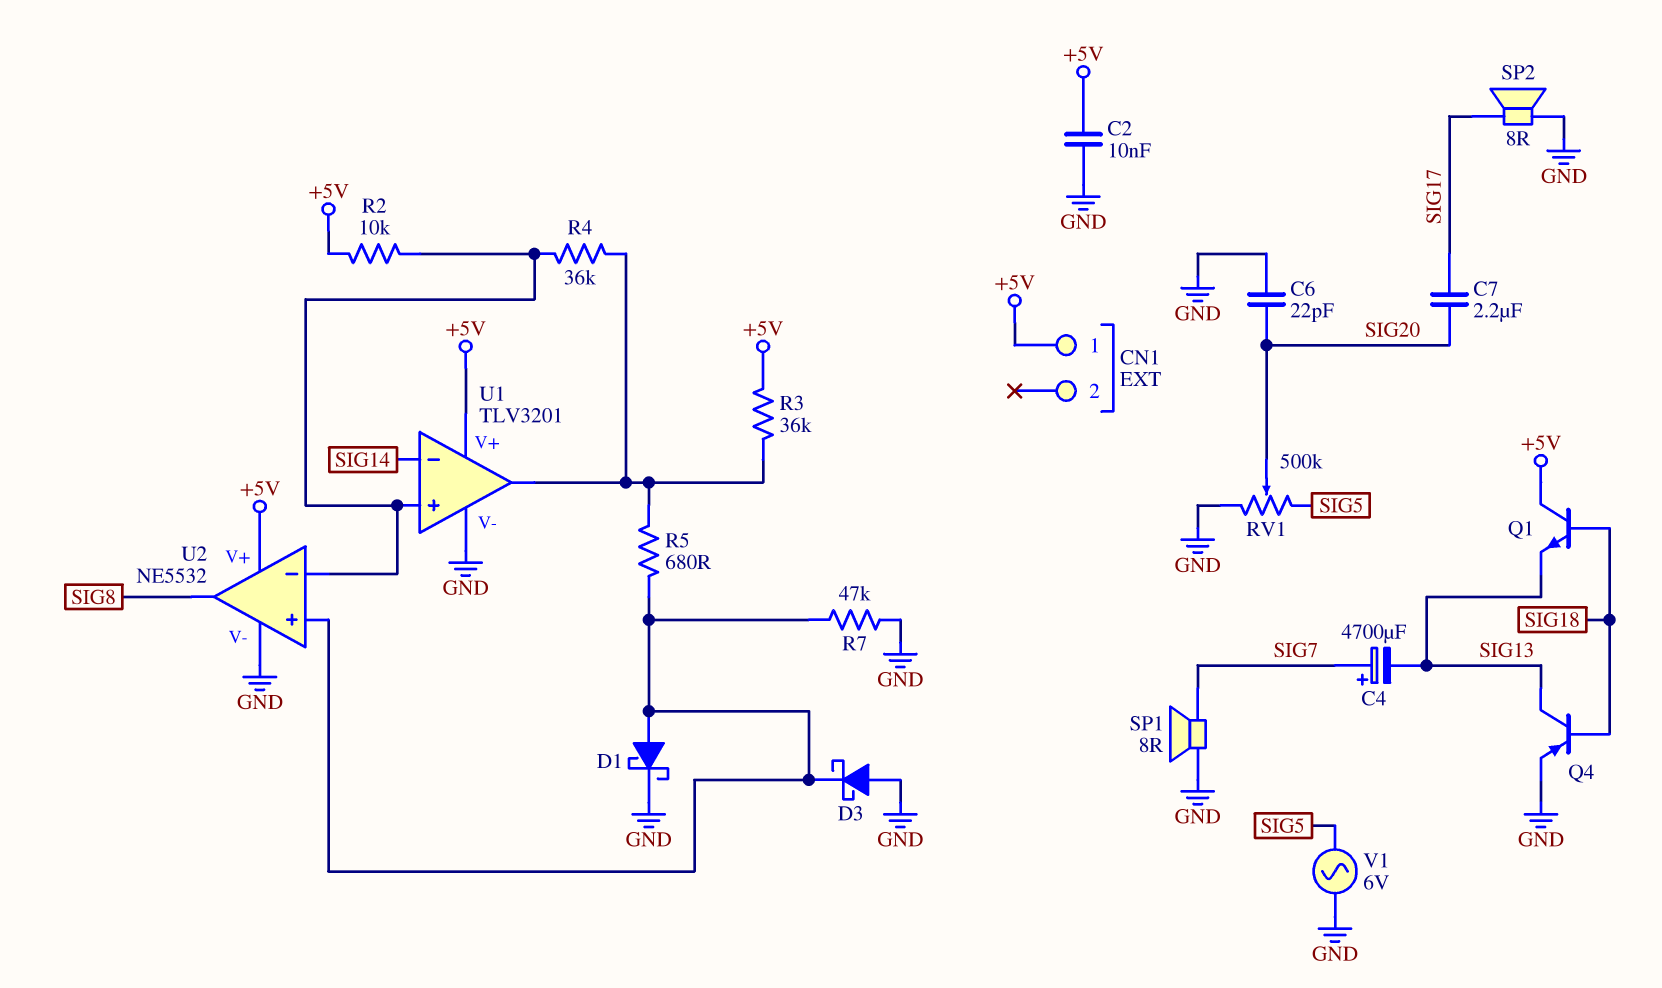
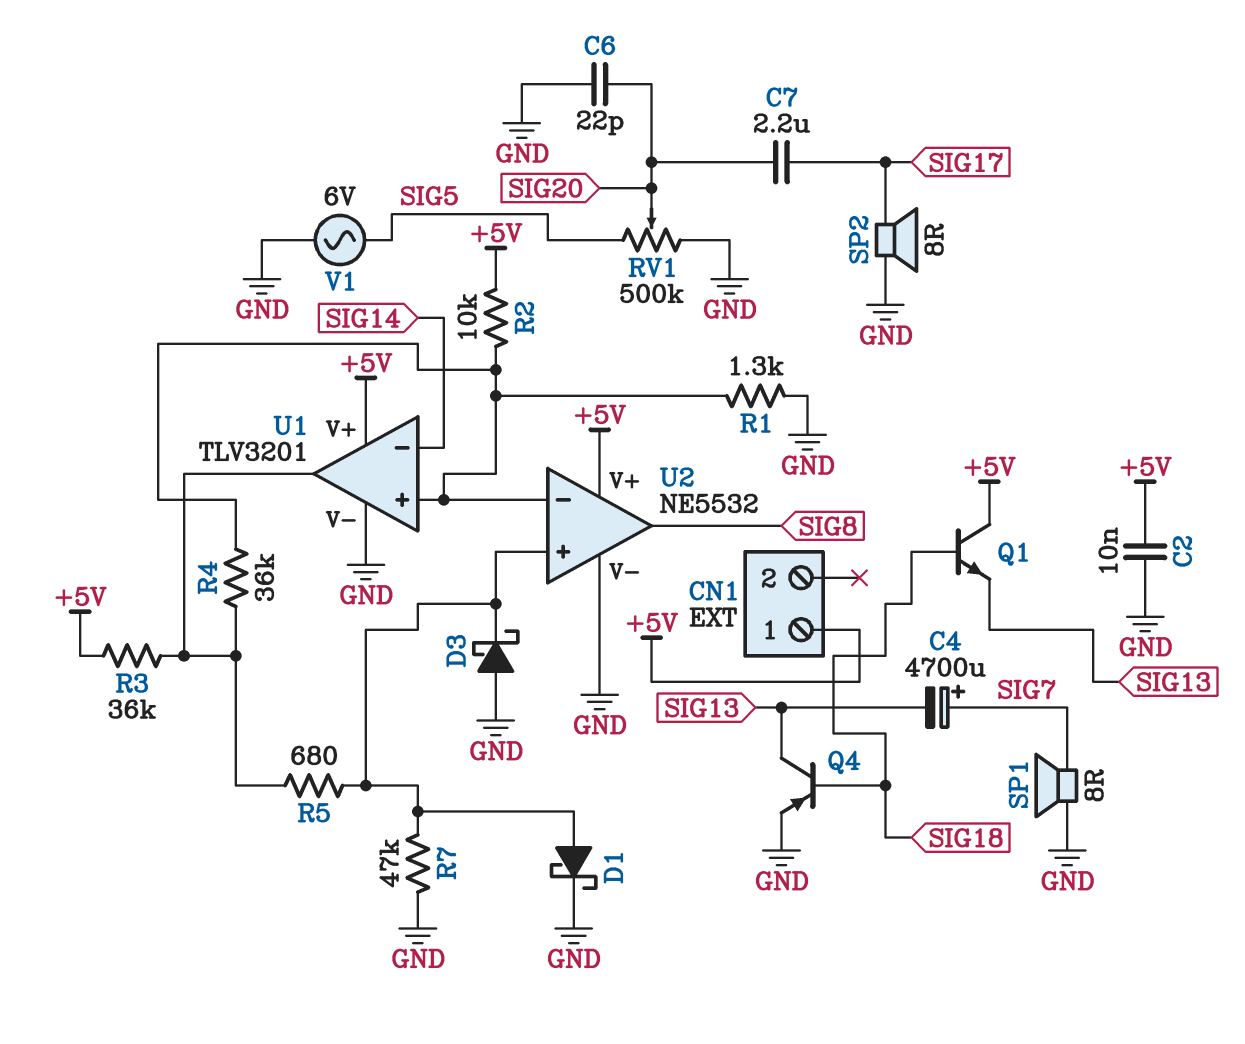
R1: none -> 1.3k (GND, U1/in+)

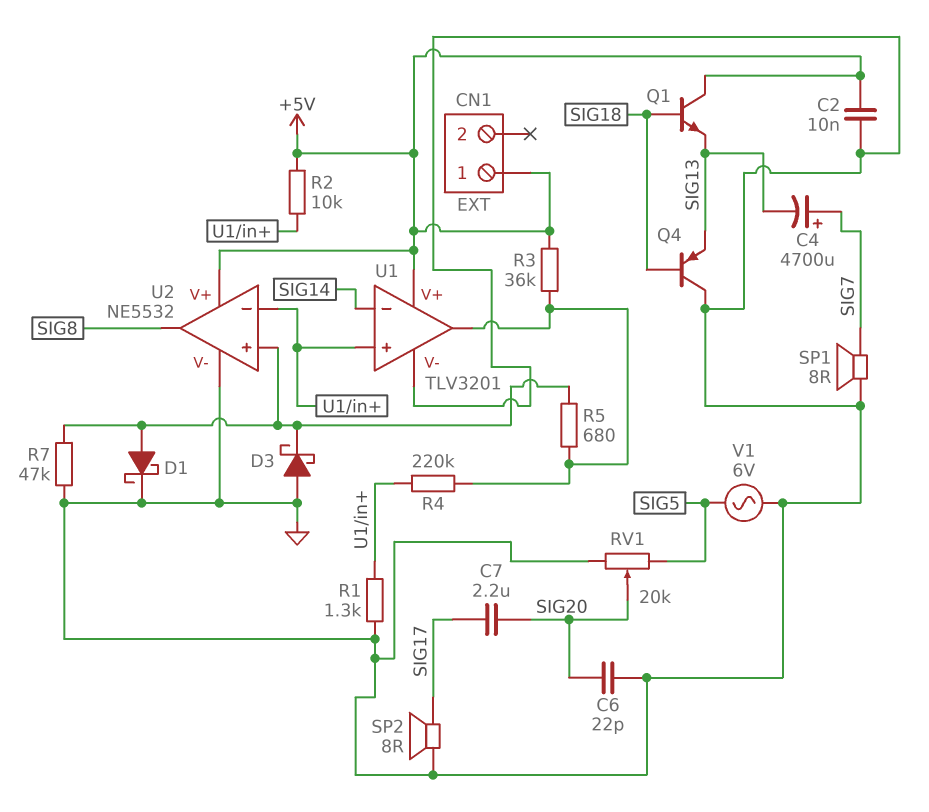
Q4: PNP (B SIG18, C SIG13, E GND) -> PNP (B SIG18, C GND, E SIG13)
R4: 36k (U1/in+, U1/out) -> 220k (U1/in+, U1/out)
RV1: 500k (GND, SIG5, wiper SIG20) -> 20k (GND, SIG5, wiper SIG20)

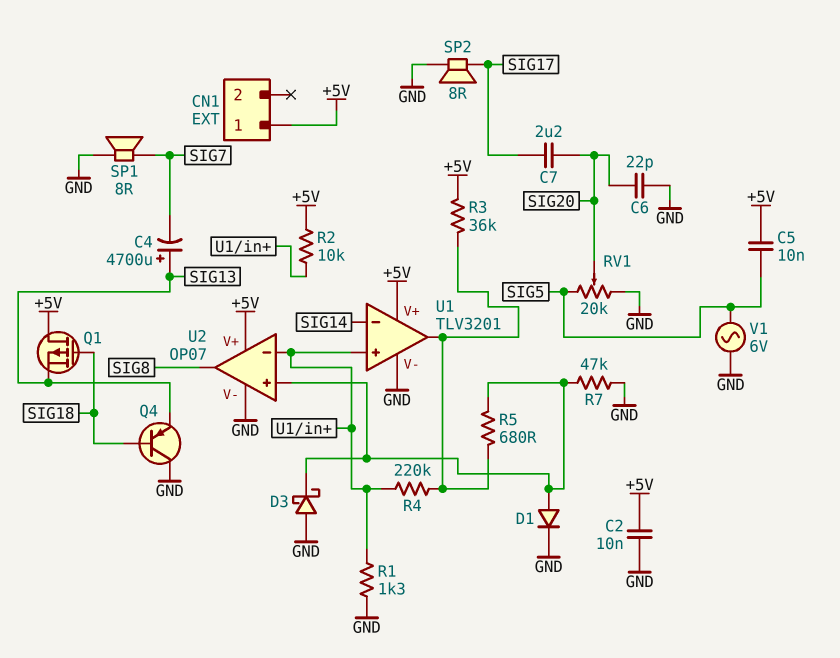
C4: 4700uF (plus SIG7, minus SIG13) -> 4700uF (plus SIG13, minus SIG7)
C5: none -> 10nF (+5V, SIG5)
D1: schottky (A U2/in+, K GND) -> diode (A U2/in+, K GND)
Q1: NPN (B SIG18, C +5V, E SIG13) -> PMOS (G SIG18, D +5V, S SIG13)
U2: NE5532 -> OP07

